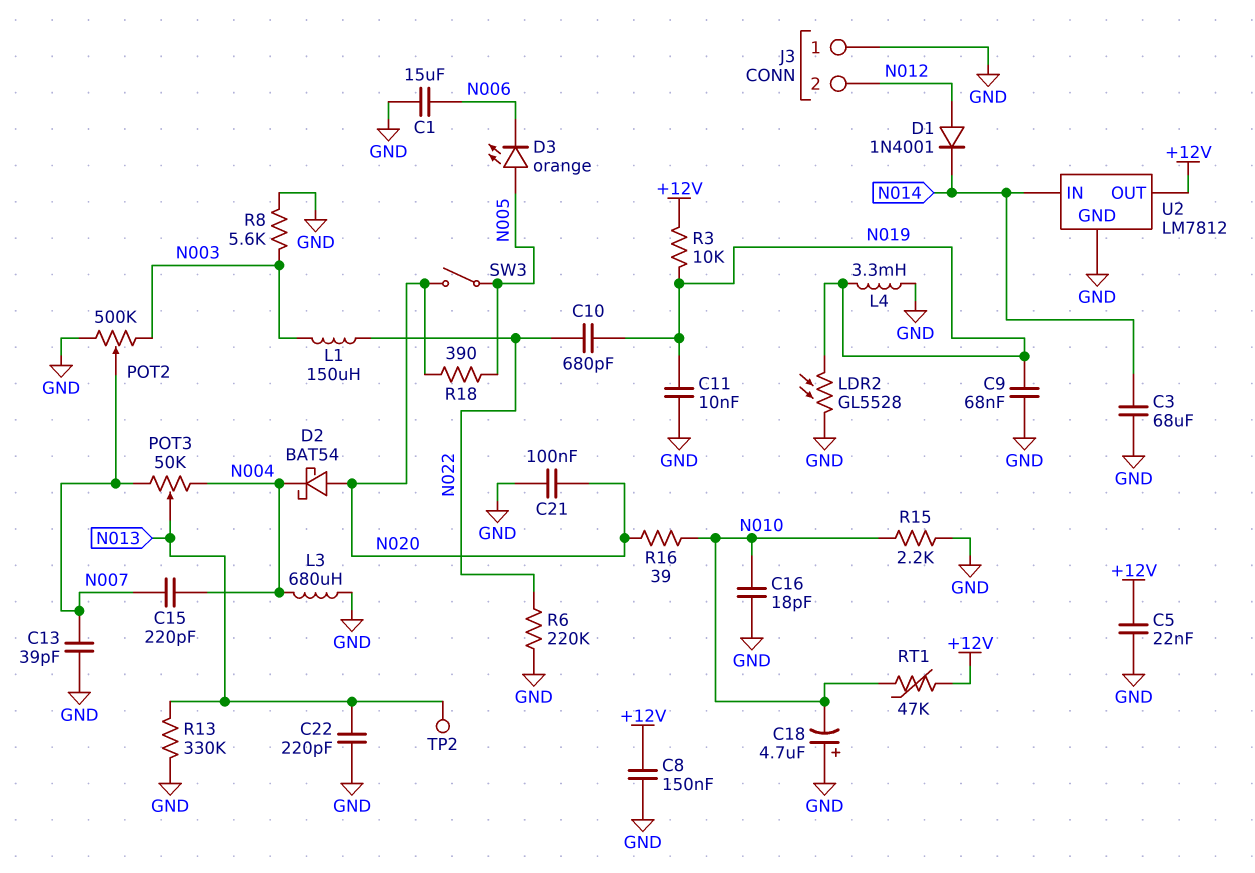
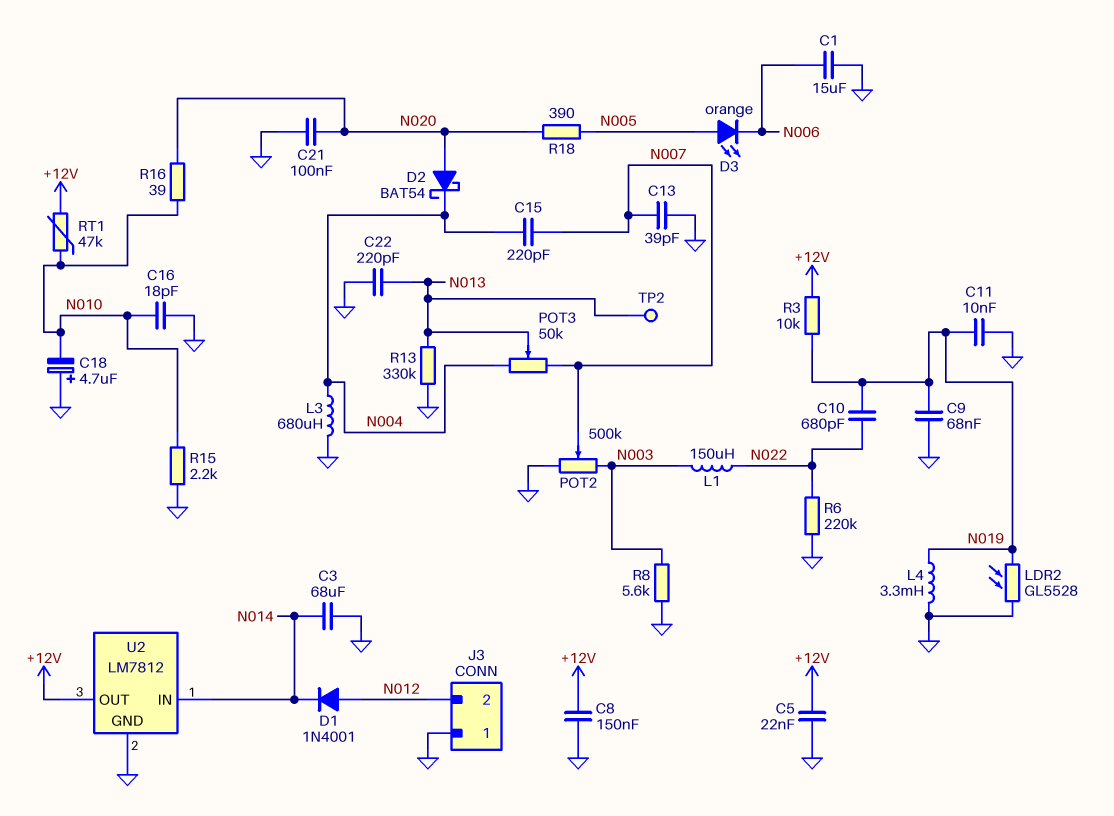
SW3: switch (N005, N020) -> none

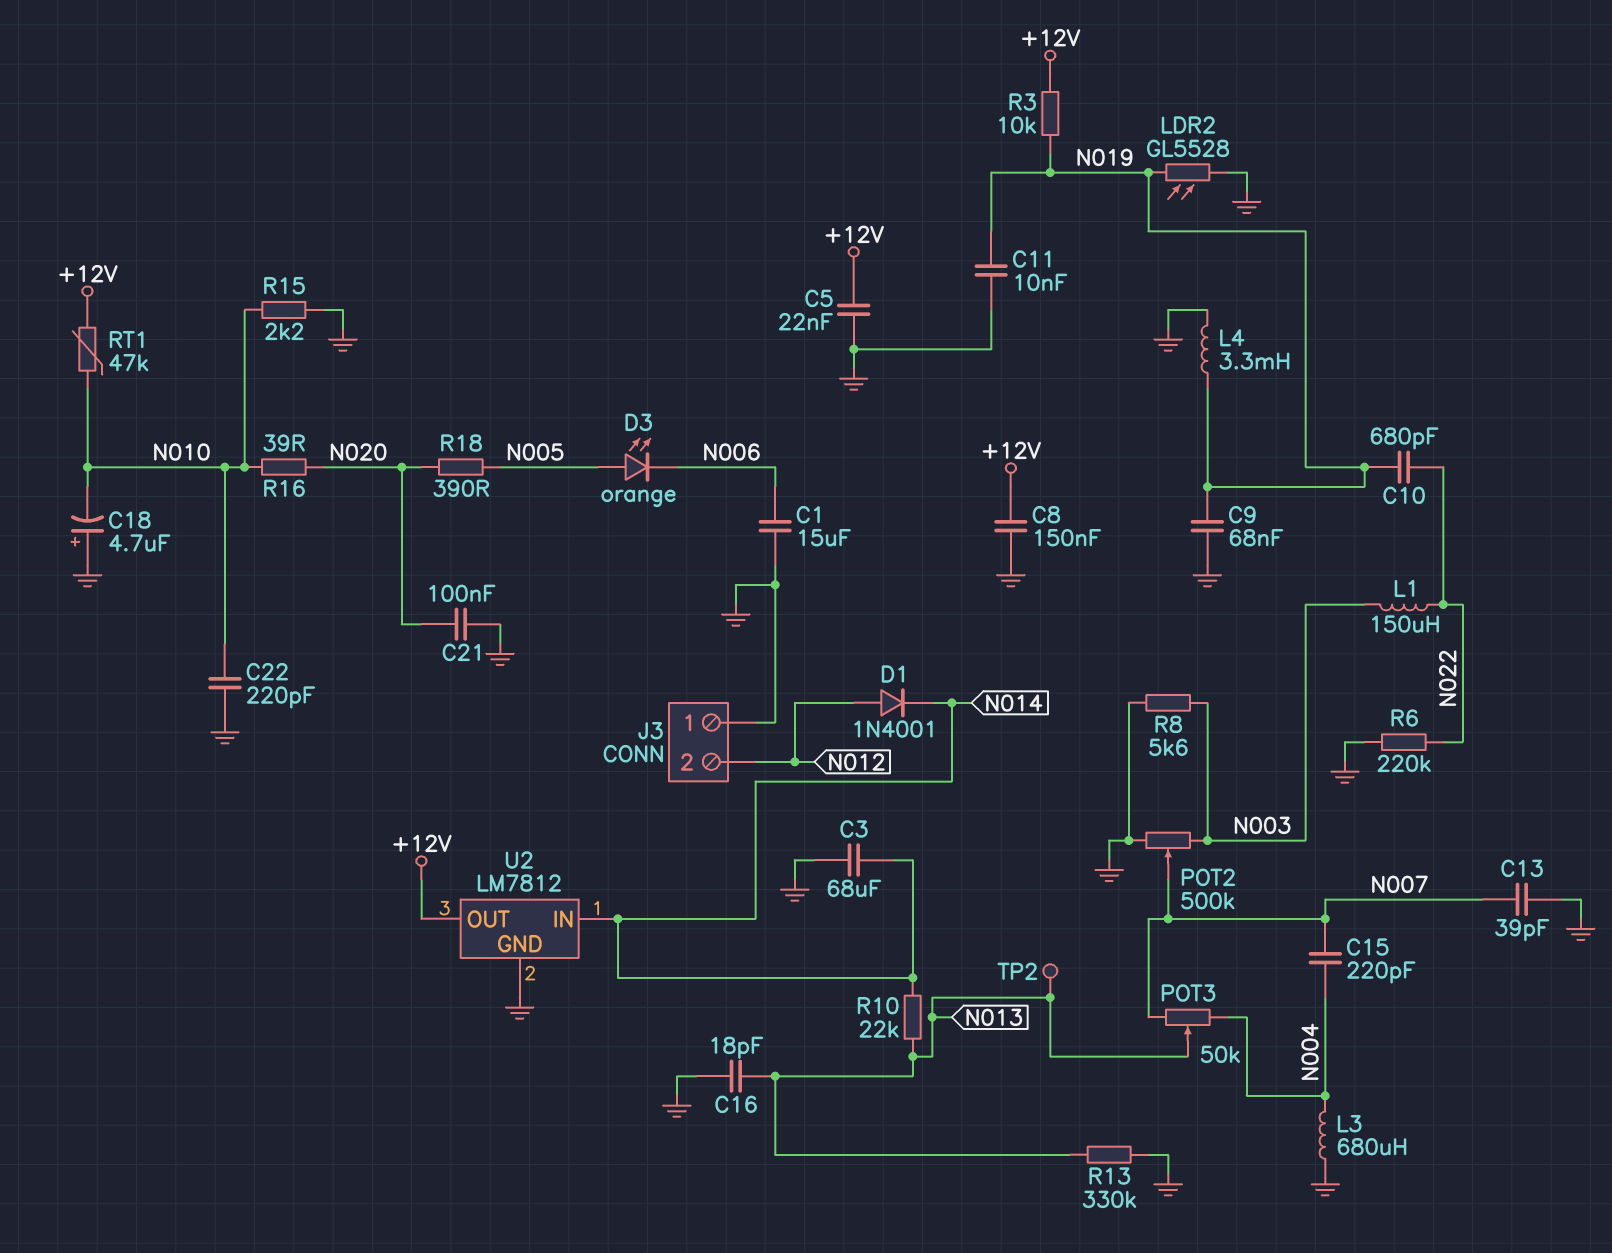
C16: 18pF (GND, N010) -> 18pF (GND, N013)
C22: 220pF (GND, N013) -> 220pF (GND, N010)
D2: schottky BAT54 (A N020, K N004) -> none
R10: none -> 22k (N013, N014)

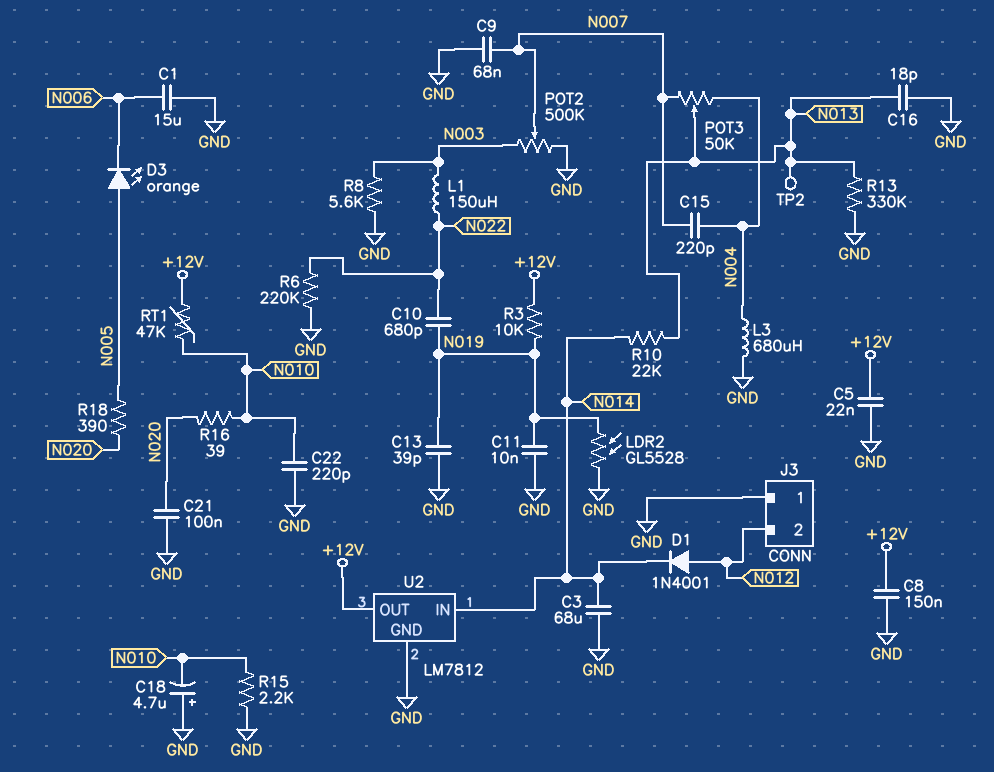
C9: 68nF (GND, N019) -> 68nF (GND, N007)
C13: 39pF (GND, N007) -> 39pF (GND, N019)
L4: 3.3mH (GND, N019) -> none

